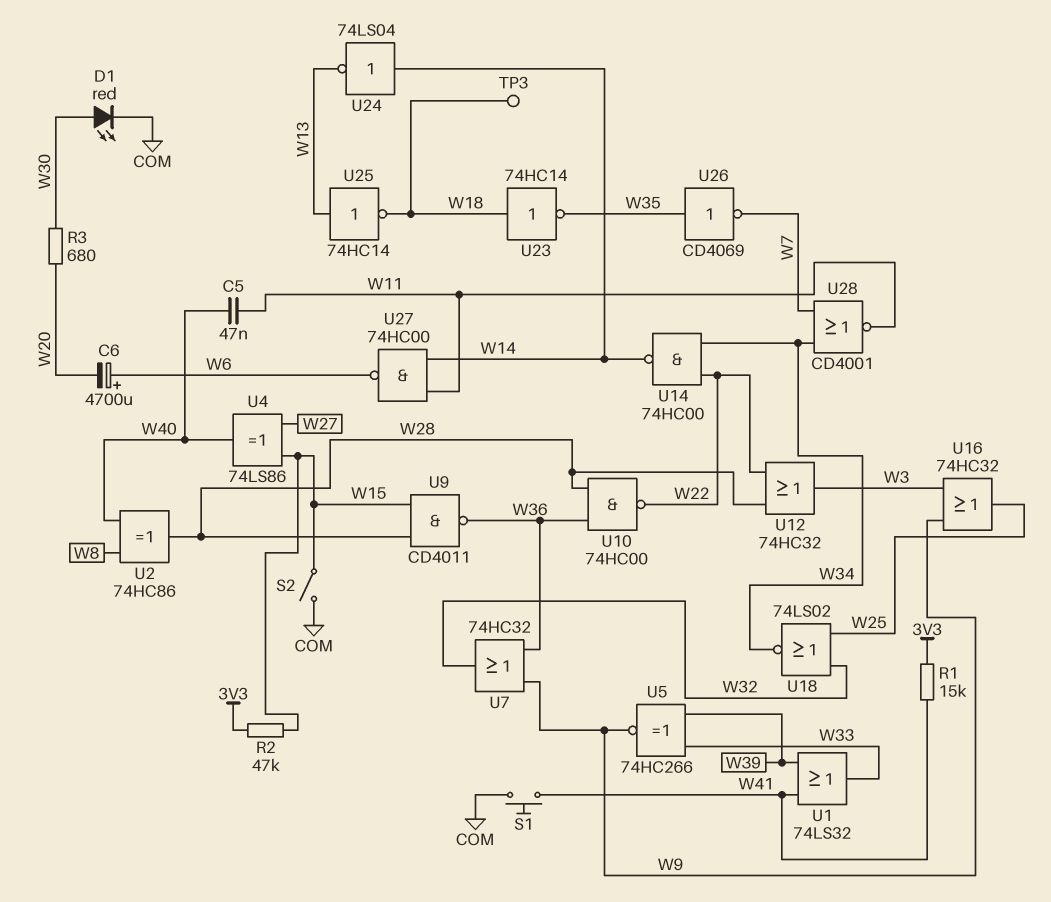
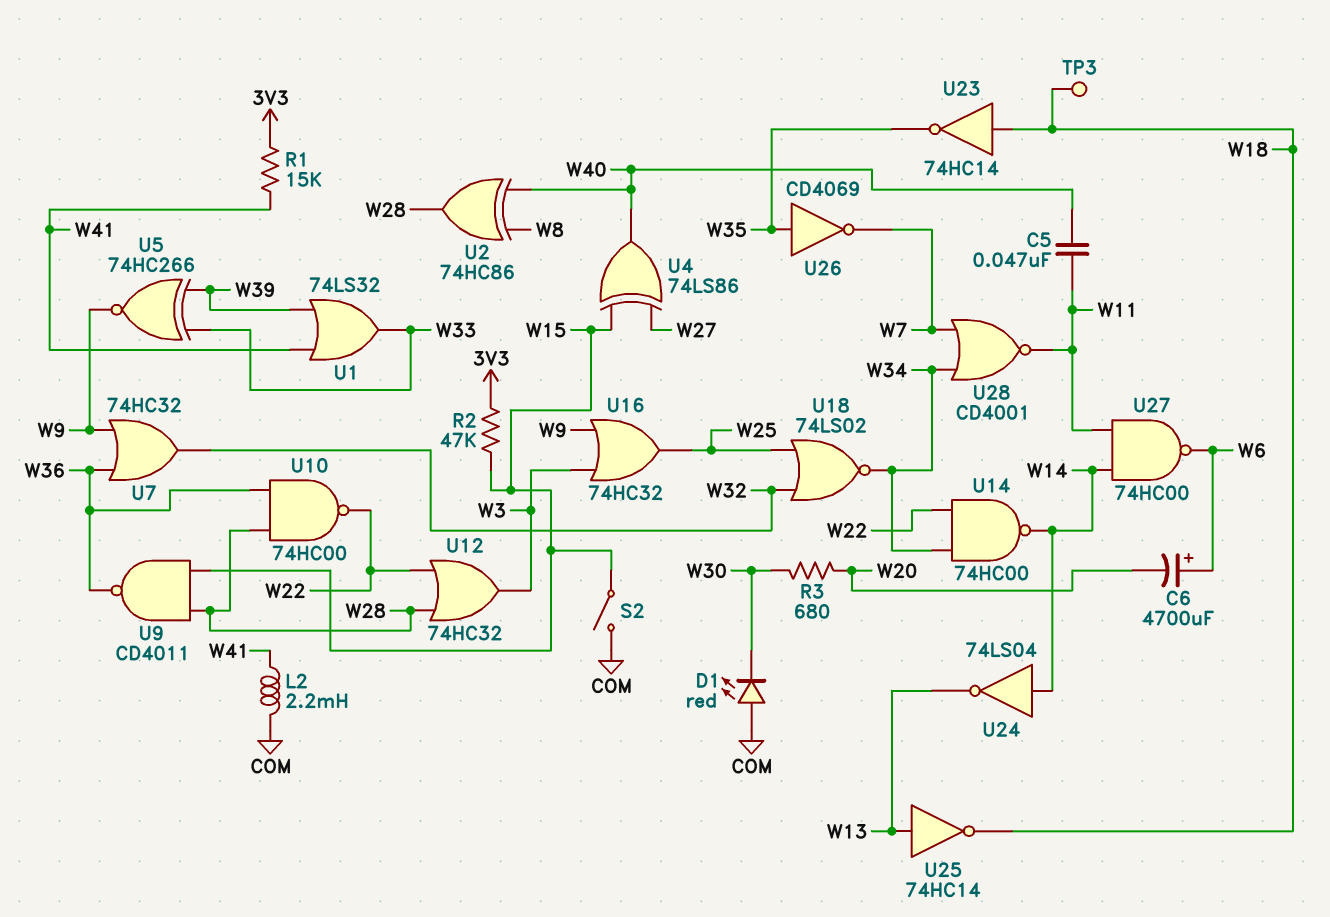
D1: LED red (A W30, K COM) -> LED red (A COM, K W30)
L2: none -> 2.2mH (COM, W41)
S1: button (COM, W41) -> none

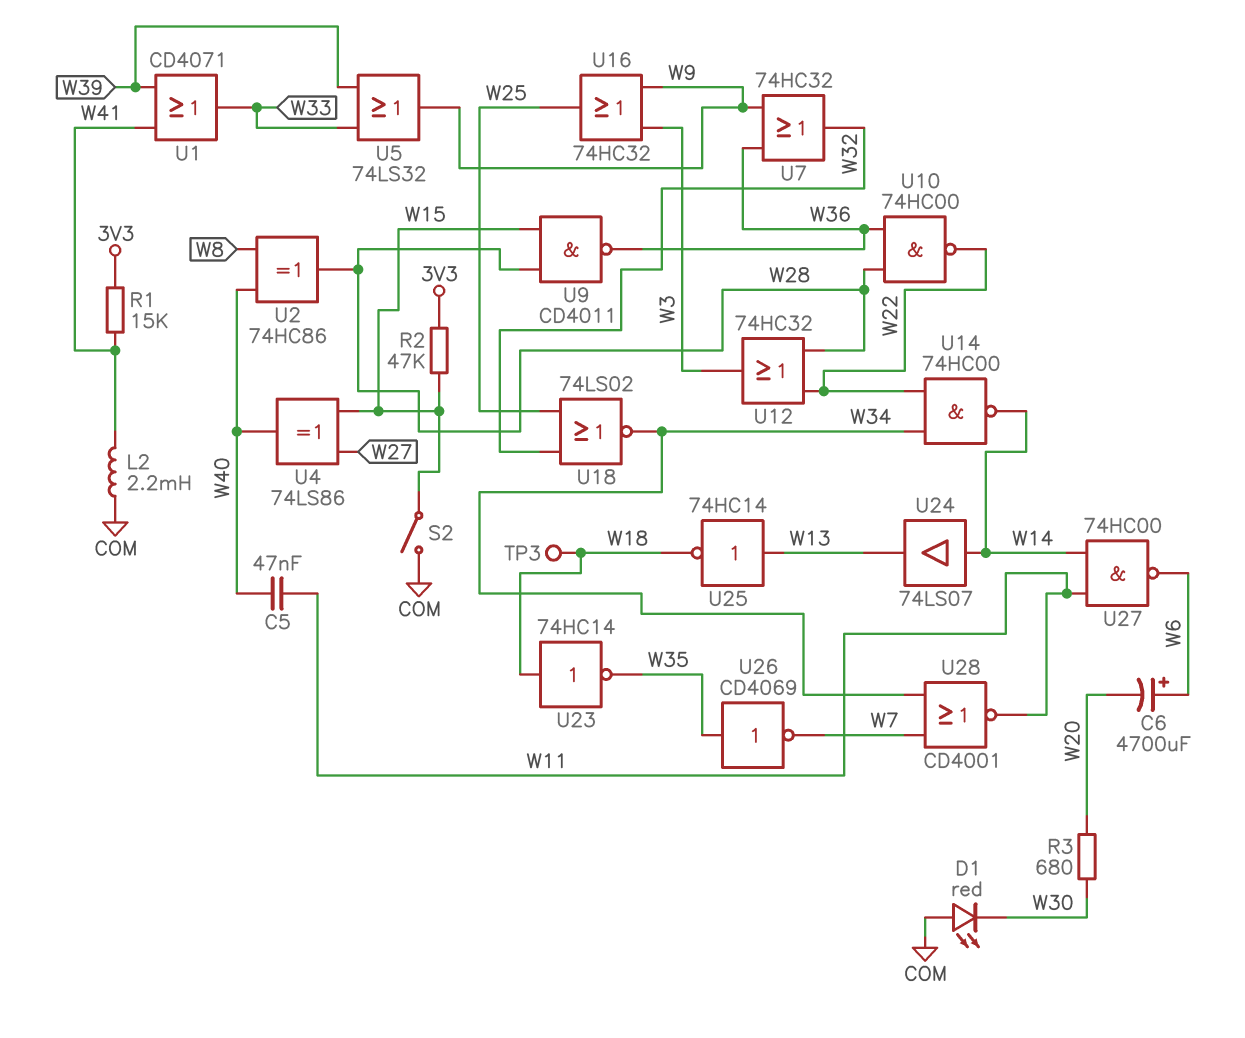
U1: OR 74LS32 (in W39, in W41, out W33) -> OR CD4071 (in W39, in W41, out W33)
U5: XNOR 74HC266 (in W33, in W39, out W9) -> OR 74LS32 (in W33, in W39, out W9)
U24: NOT 74LS04 (in W14, out W13) -> buffer 74LS07 (in W14, out W13)

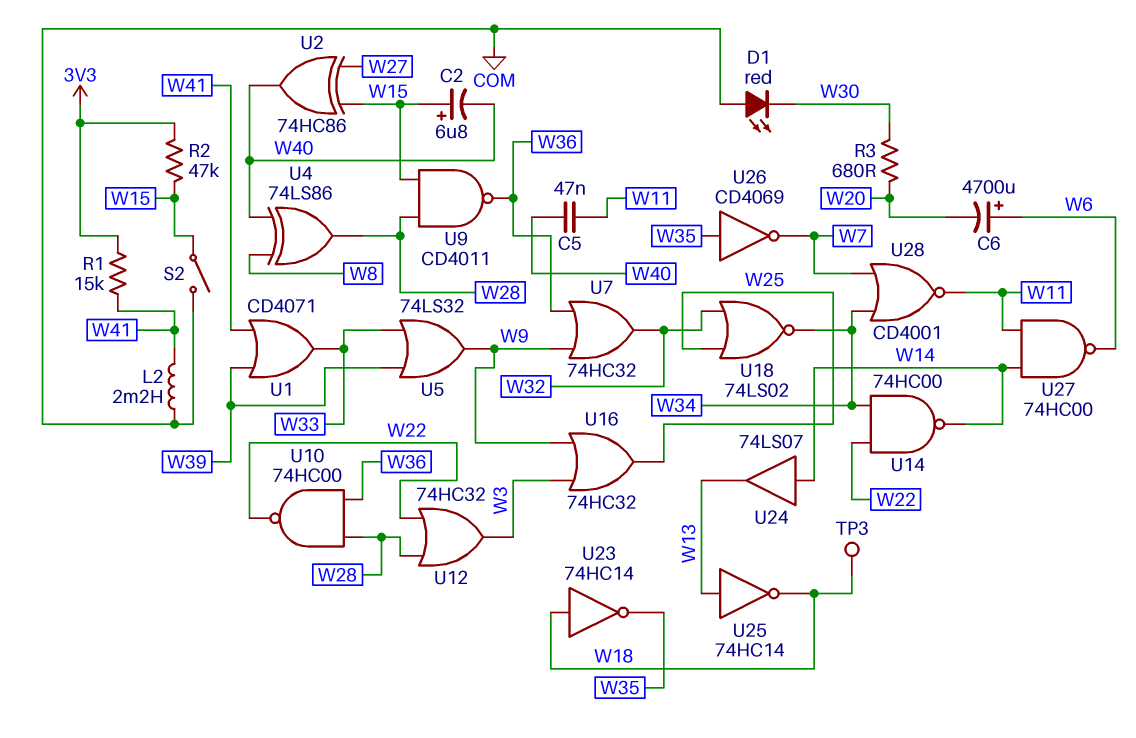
C2: none -> 6.8uF (plus W15, minus W40)
U2: XOR 74HC86 (in W8, in W40, out W28) -> XOR 74HC86 (in W15, in W27, out W40)
U4: XOR 74LS86 (in W15, in W27, out W40) -> XOR 74LS86 (in W8, in W40, out W28)

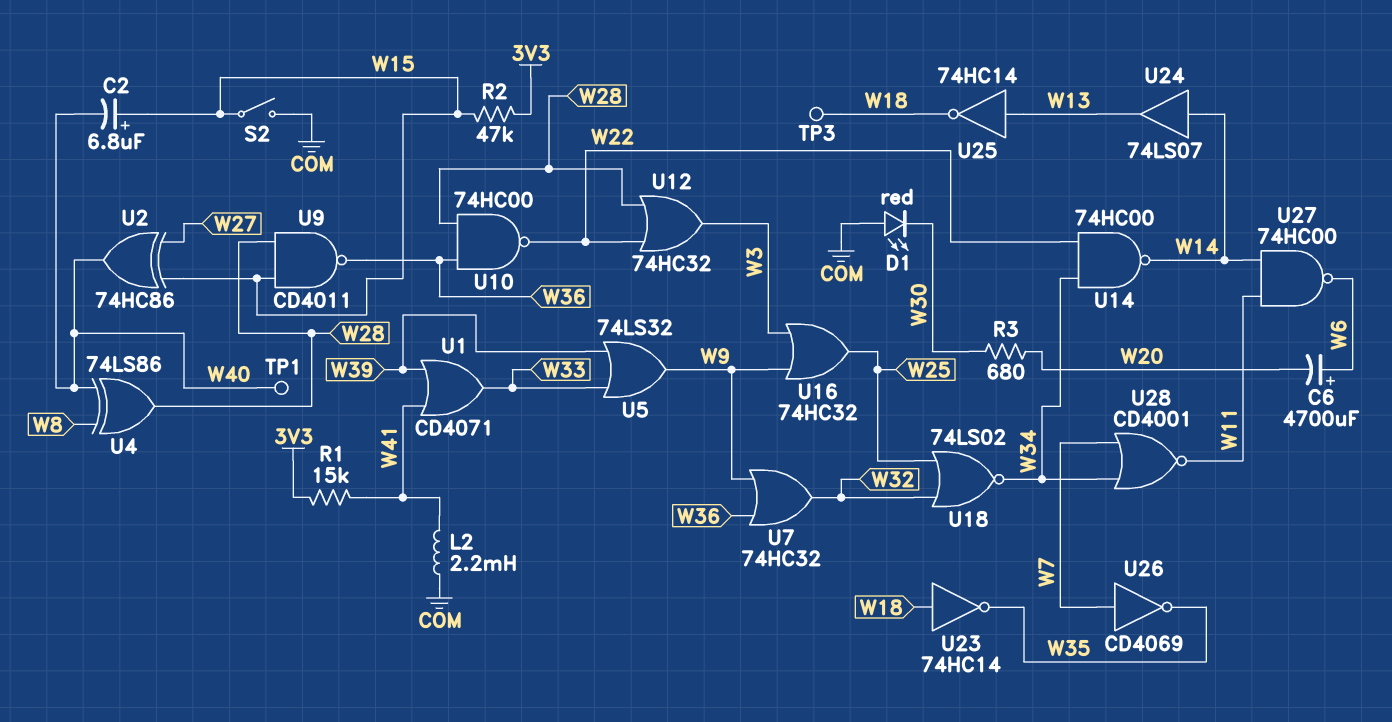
C5: 47nF (W11, W40) -> none
TP1: none -> test point (W40)
U26: NOT CD4069 (in W35, out W7) -> NOT CD4069 (in W7, out W35)

